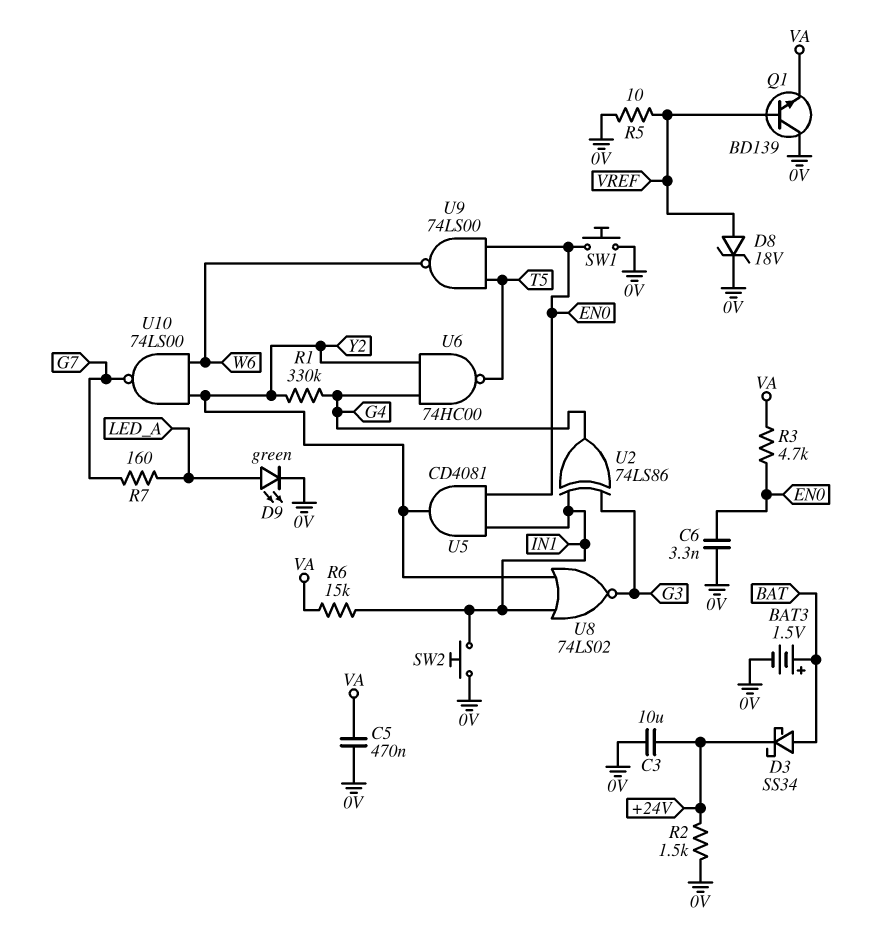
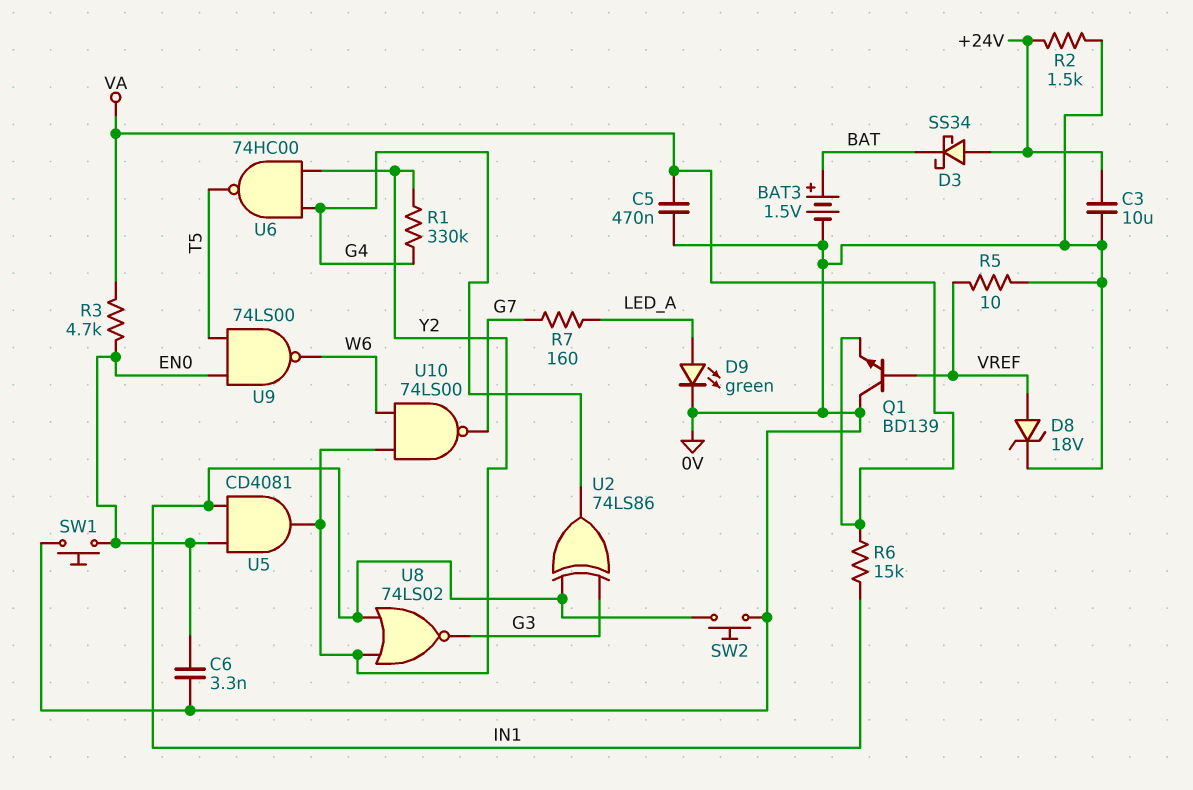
D3: schottky SS34 (A BAT, K +24V) -> schottky SS34 (A +24V, K BAT)

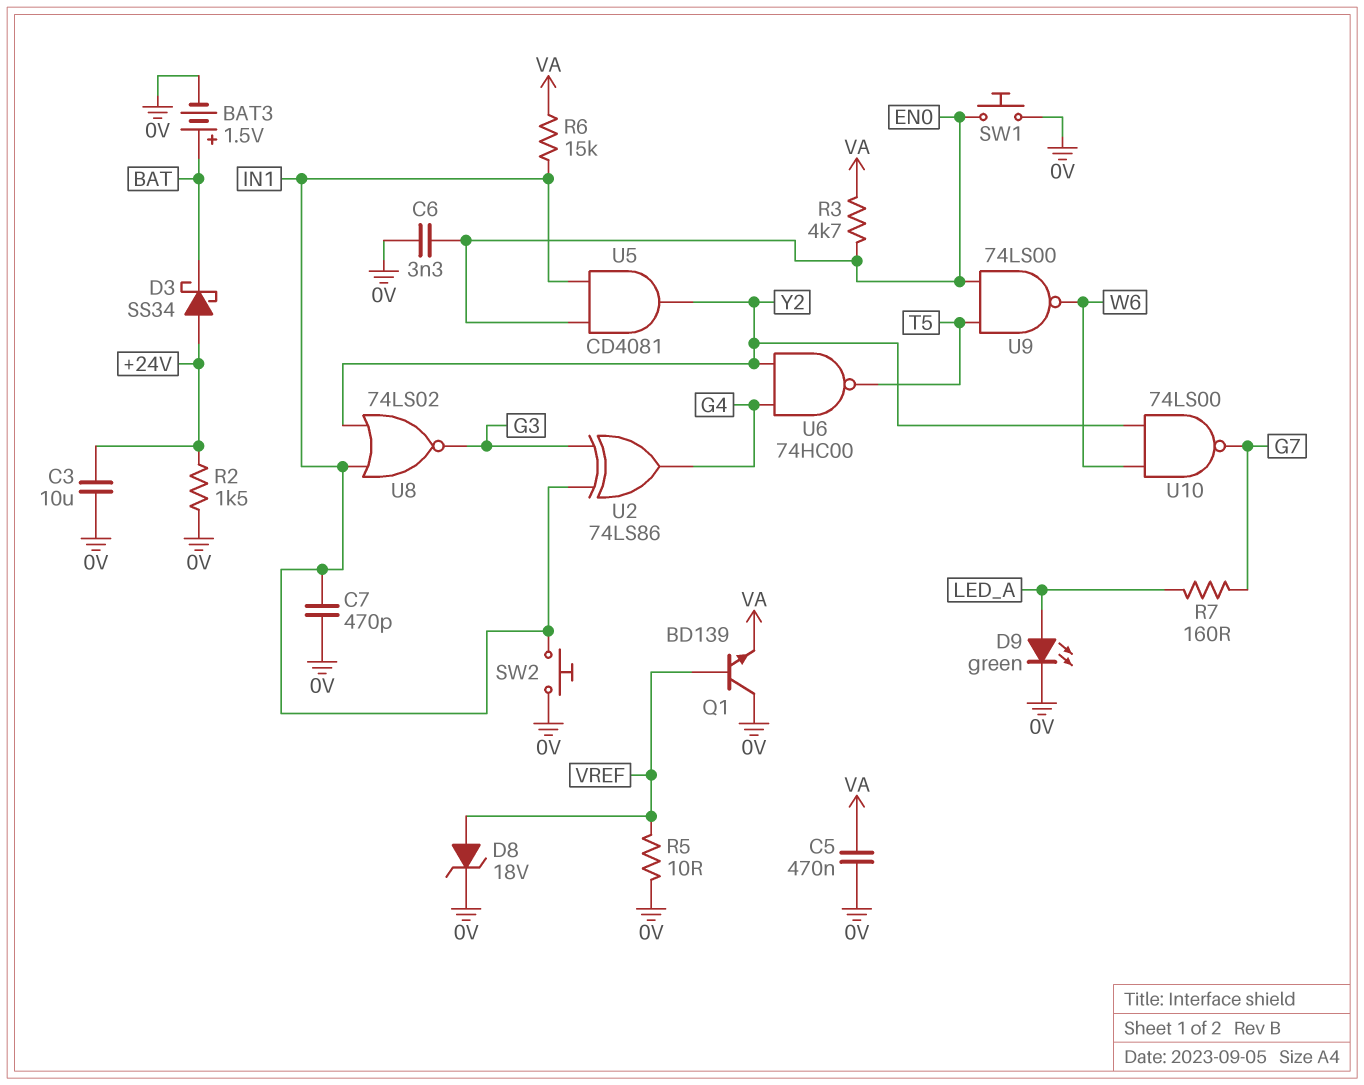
C7: none -> 470pF (0V, IN1)
R1: 330k (G4, Y2) -> none

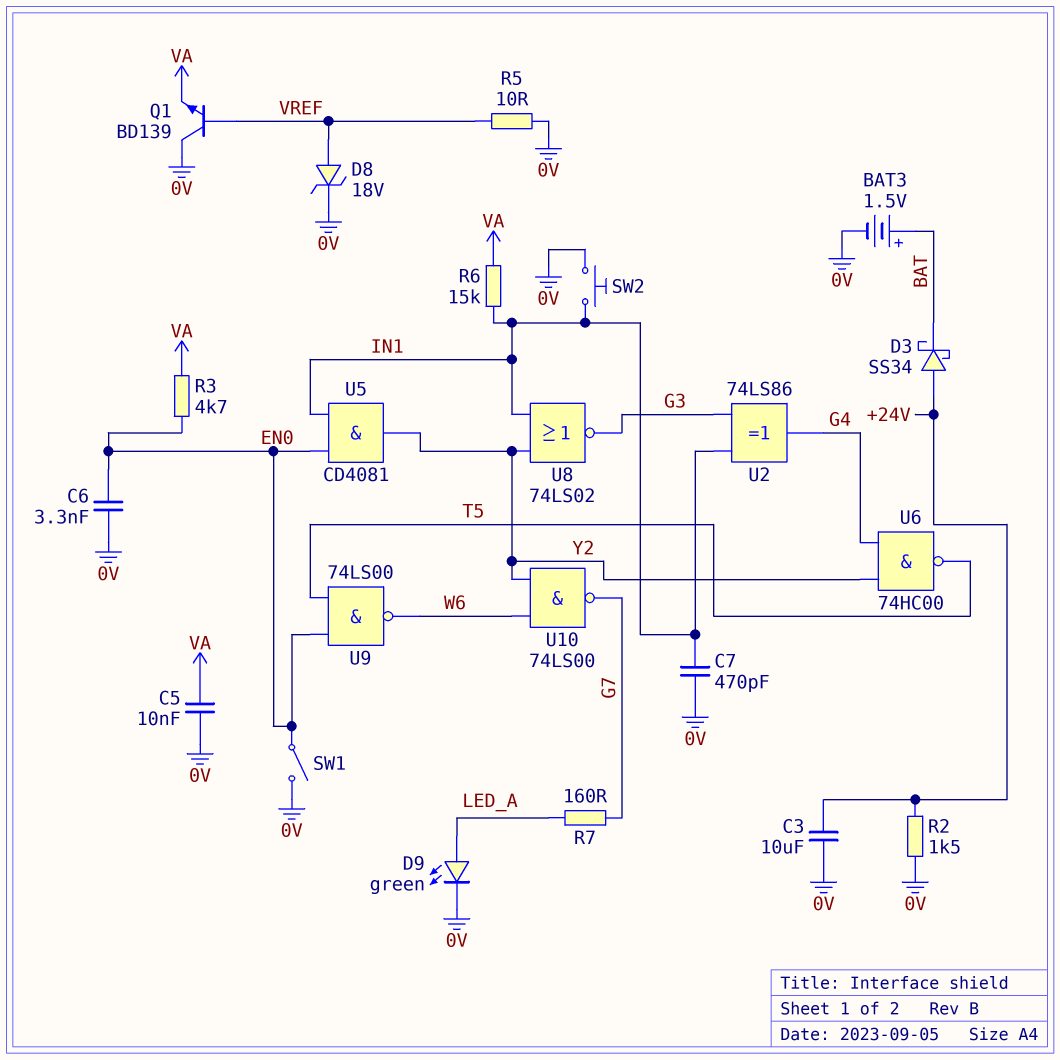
C5: 470nF (0V, VA) -> 10nF (0V, VA)
SW1: button (0V, EN0) -> switch (0V, EN0)

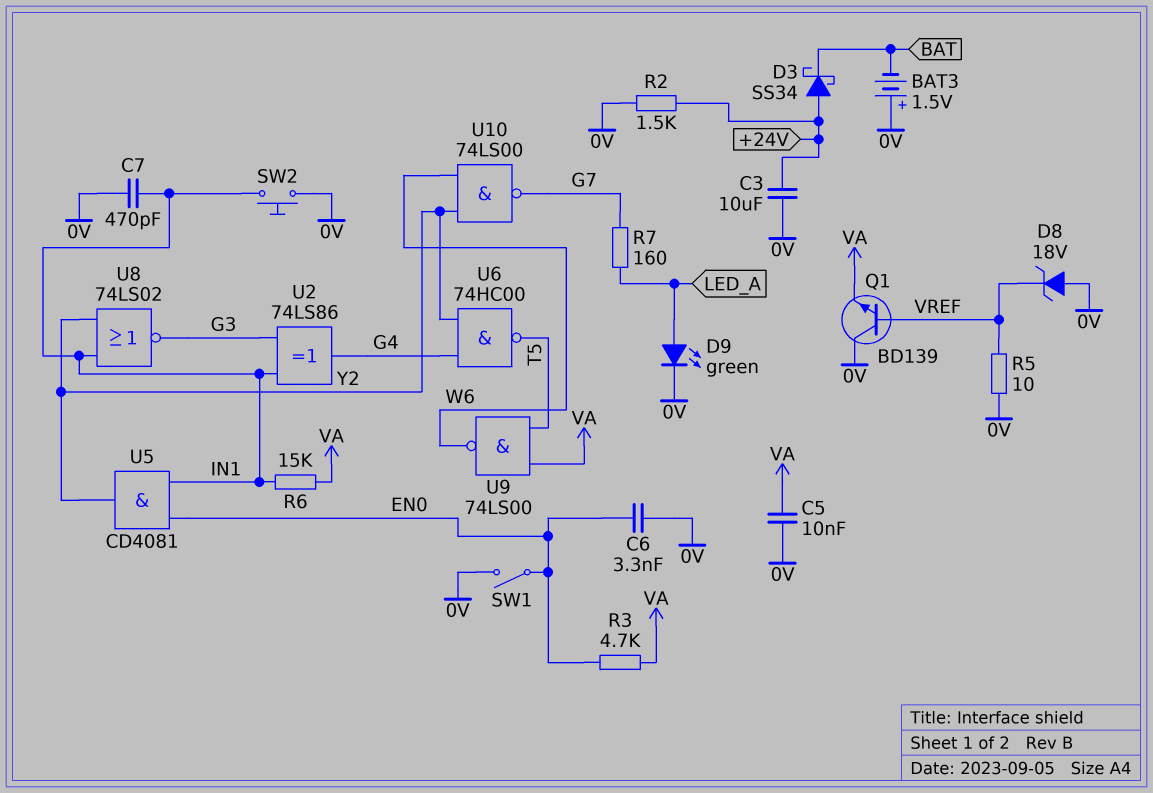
BAT3: 1.5V (plus BAT, minus 0V) -> 1.5V (plus 0V, minus BAT)
D8: zener 18V (A VREF, K 0V) -> zener 18V (A 0V, K VREF)
U9: NAND 74LS00 (in EN0, in T5, out W6) -> NAND 74LS00 (in T5, in VA, out W6)

